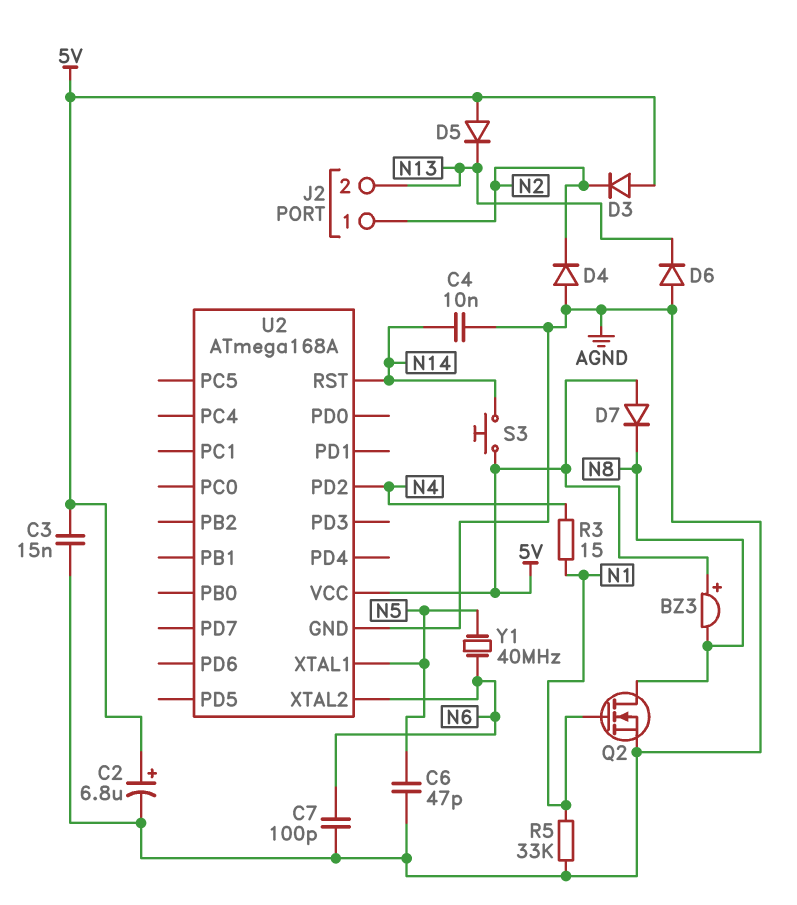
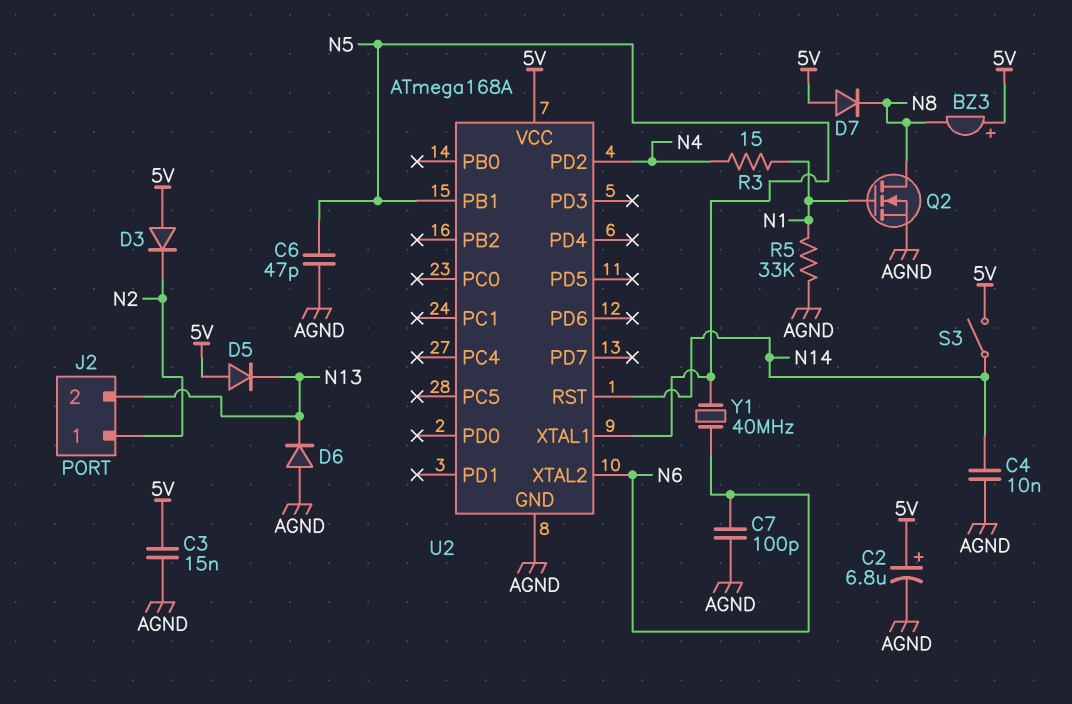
D4: diode (A AGND, K N2) -> none
S3: button (5V, N14) -> switch (5V, N14)
U2 pin PB1: none -> N5

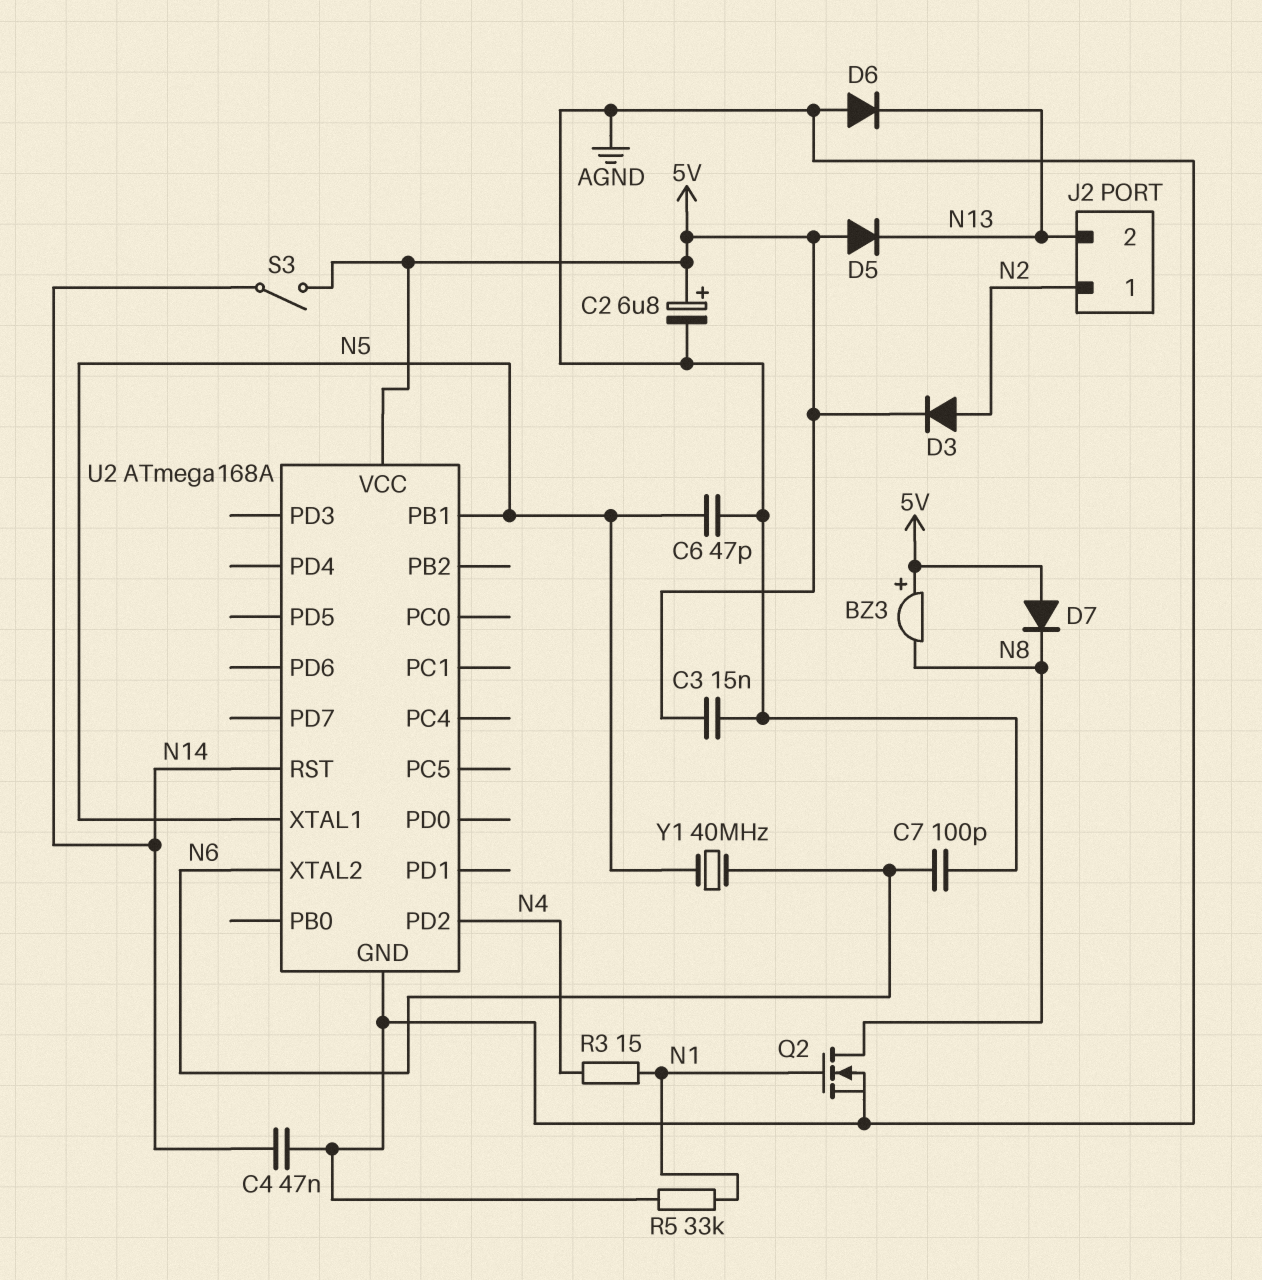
C4: 10nF (AGND, N14) -> 47nF (AGND, N14)
D3: diode (A 5V, K N2) -> diode (A N2, K 5V)

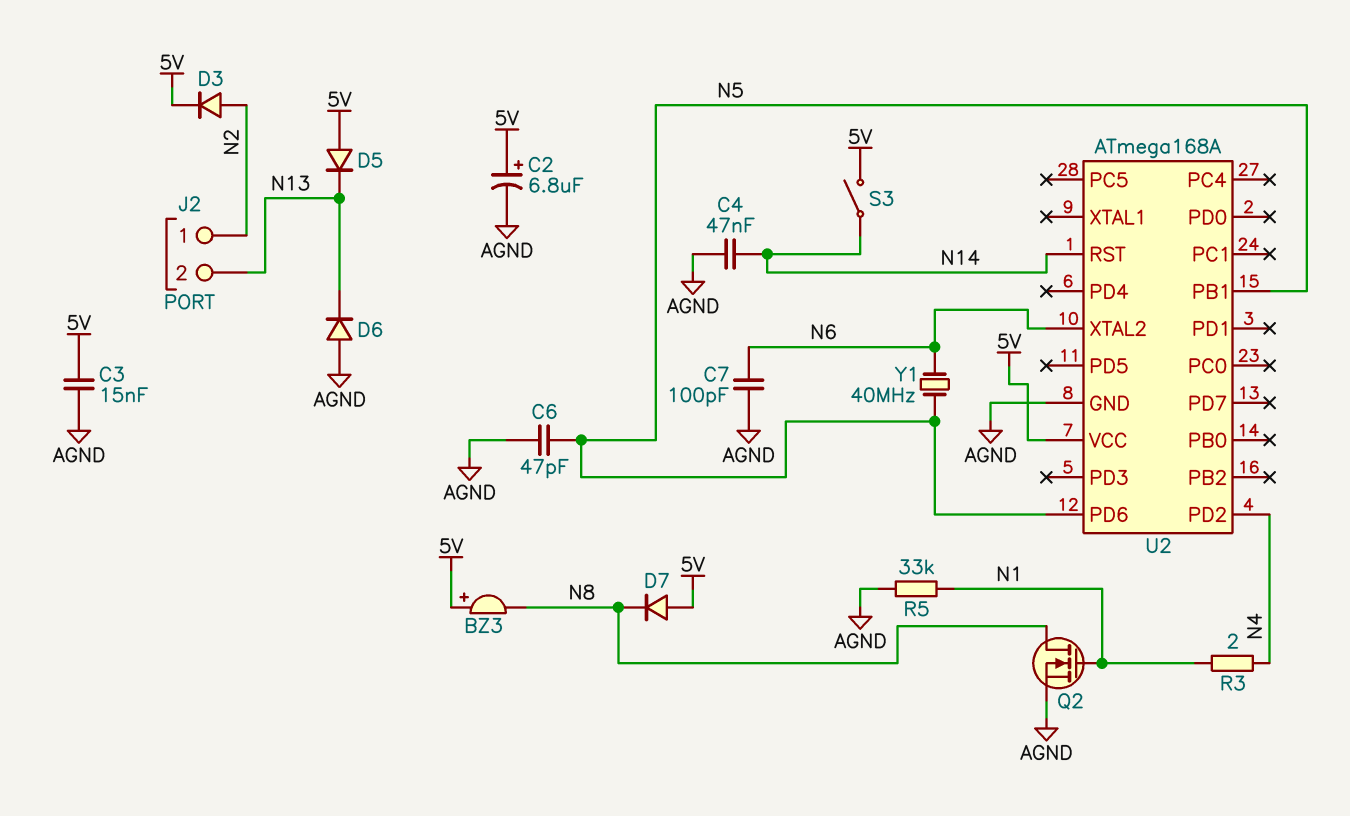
R3: 15 (N1, N4) -> 2 (N1, N4)
U2 pin PD6: none -> N5
U2 pin XTAL1: N5 -> none

